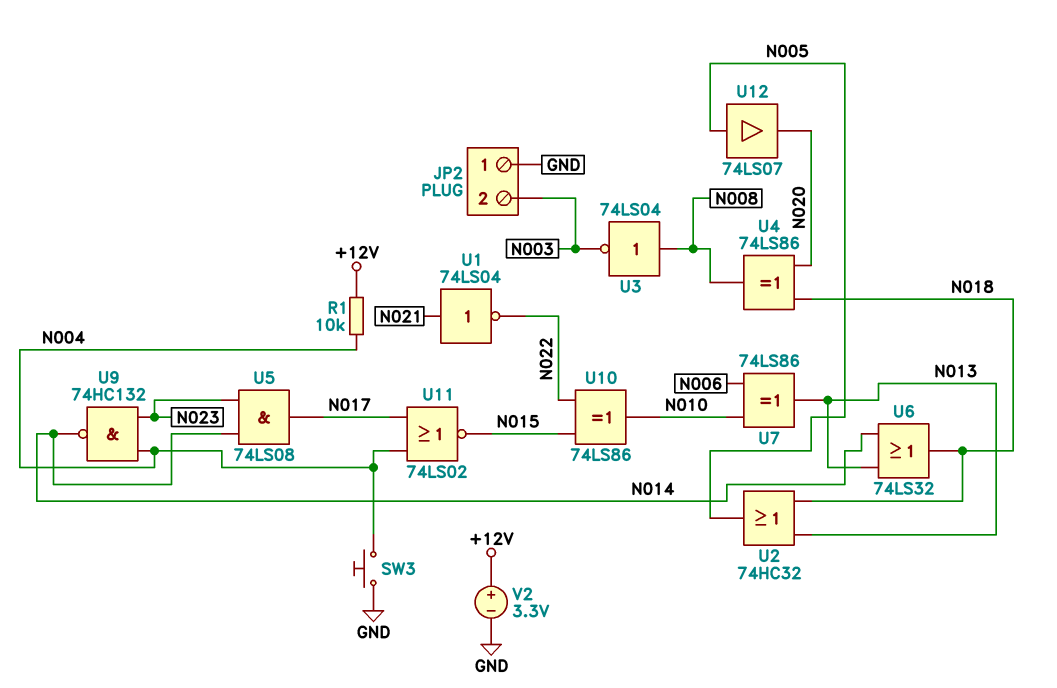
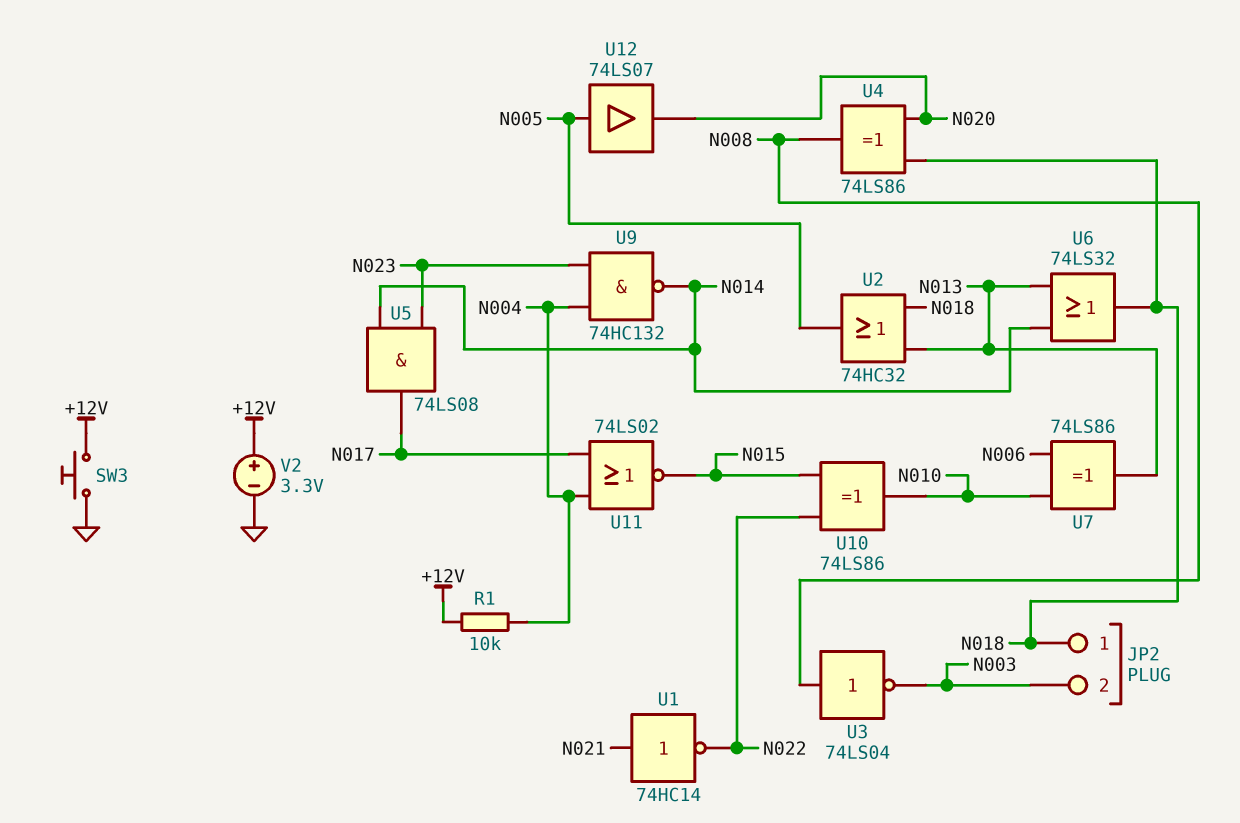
JP2 pin 1: GND -> N018
SW3: button (GND, N004) -> button (+12V, GND)
U1: NOT 74LS04 (in N021, out N022) -> NOT 74HC14 (in N021, out N022)

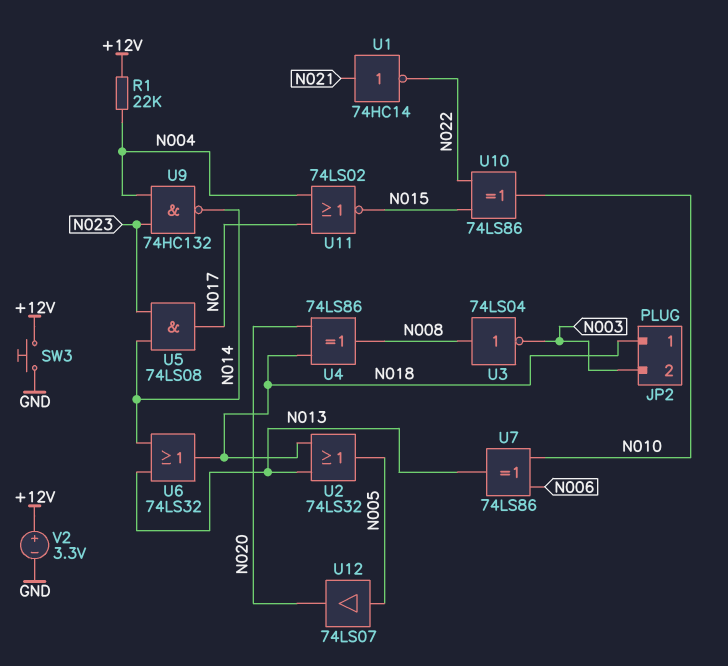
R1: 10k (+12V, N004) -> 22k (+12V, N004)
U2: OR 74HC32 (in N013, in N018, out N005) -> OR 74LS32 (in N013, in N018, out N005)

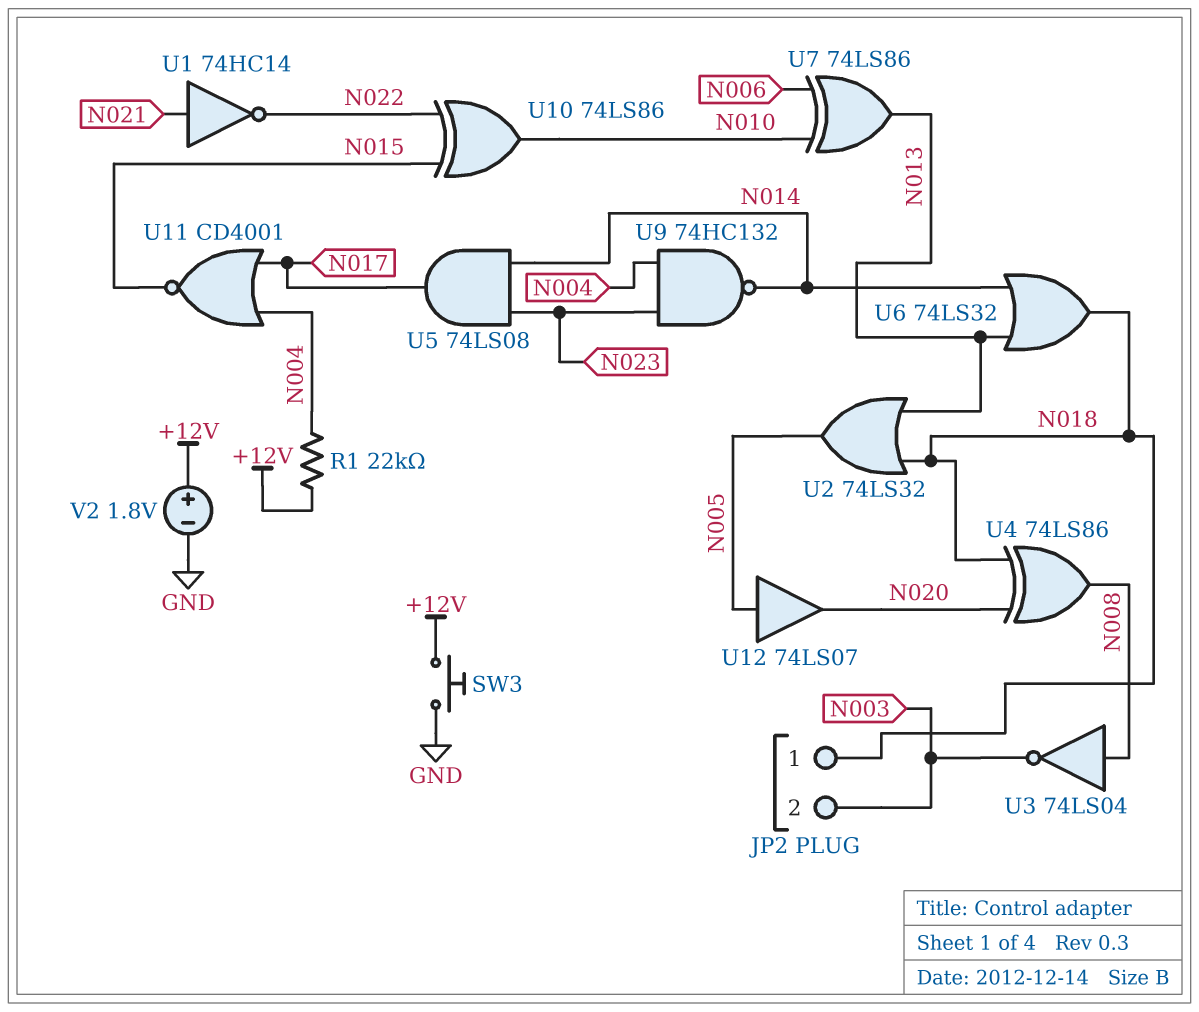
U11: NOR 74LS02 (in N004, in N017, out N015) -> NOR CD4001 (in N004, in N017, out N015)
V2: 3.3V (plus +12V, minus GND) -> 1.8V (plus +12V, minus GND)

